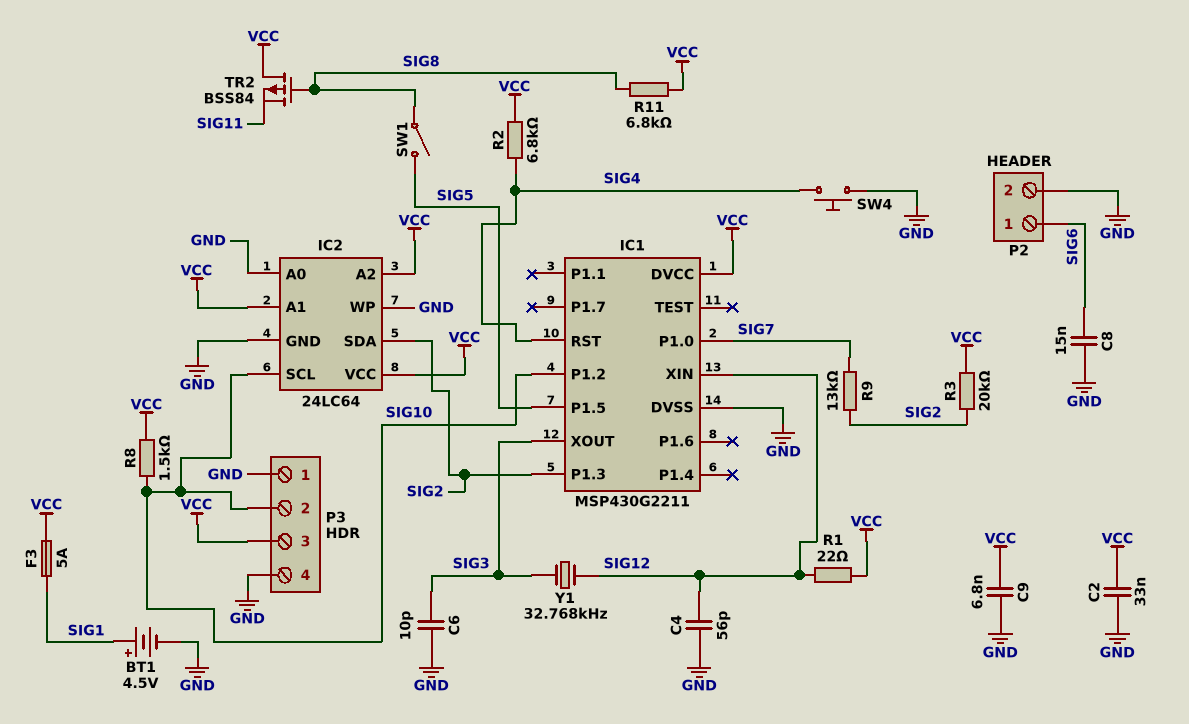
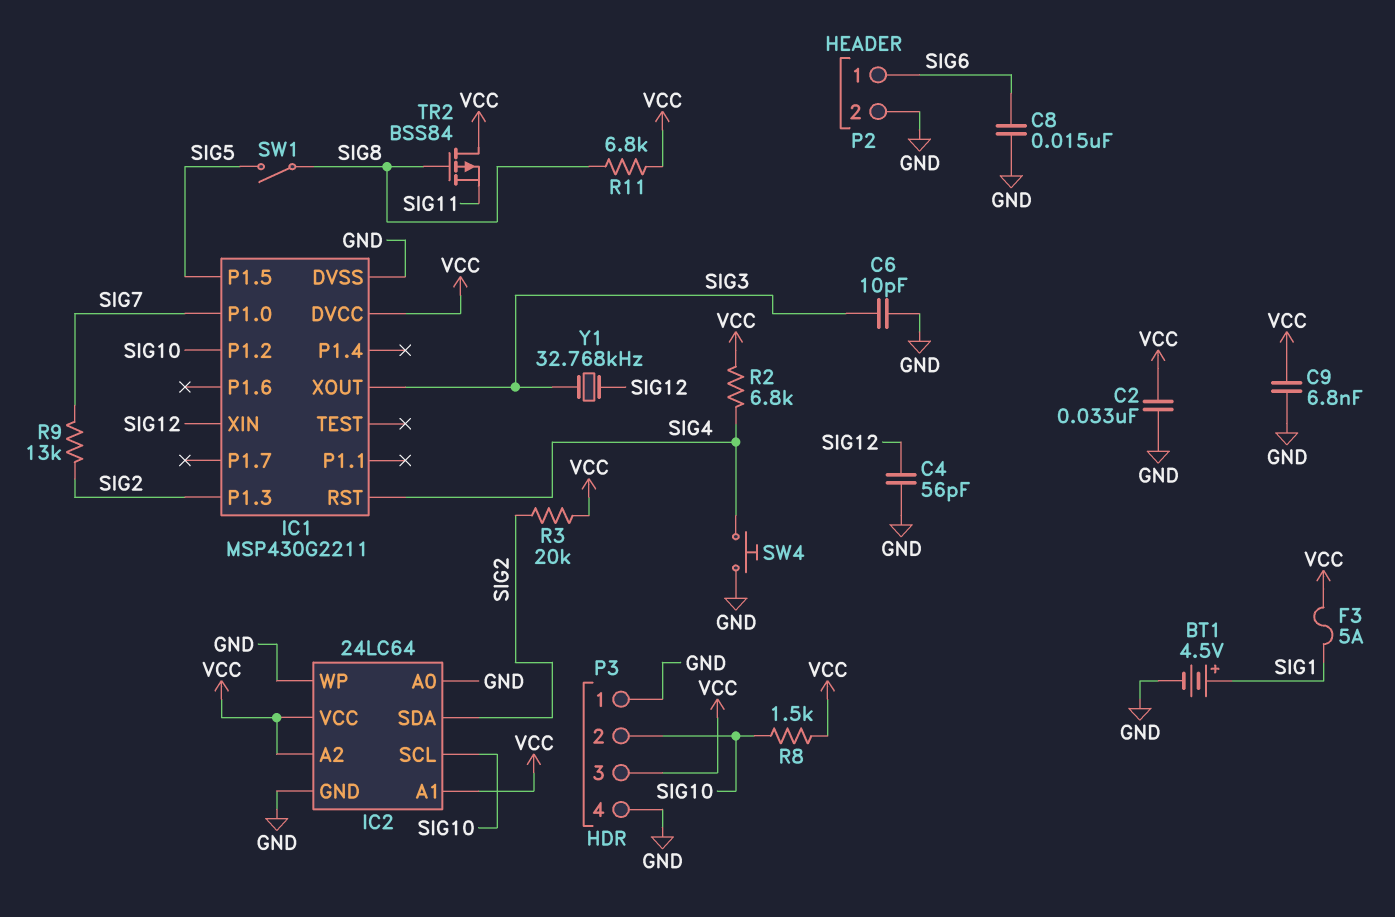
R1: 22 (SIG12, VCC) -> none

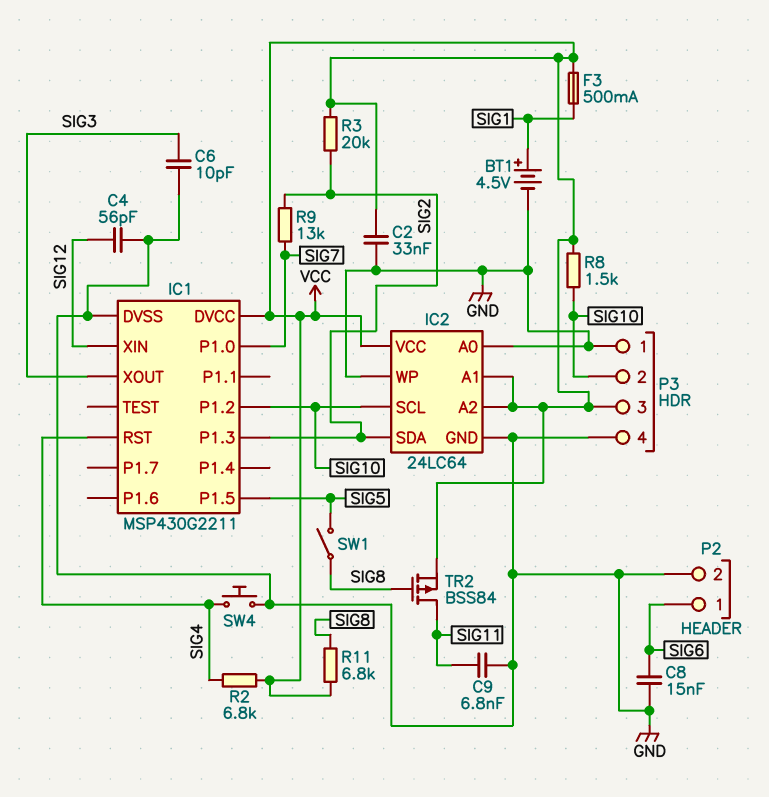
C9: 6.8nF (GND, VCC) -> 6.8nF (GND, SIG11)
F3: 5A (SIG1, VCC) -> 500mA (SIG1, VCC)
TR2: PMOS BSS84 (G SIG8, D VCC, S SIG11) -> PMOS BSS84 (G SIG8, D SIG11, S VCC)
Y1: 32.768kHz (SIG3, SIG12) -> none

